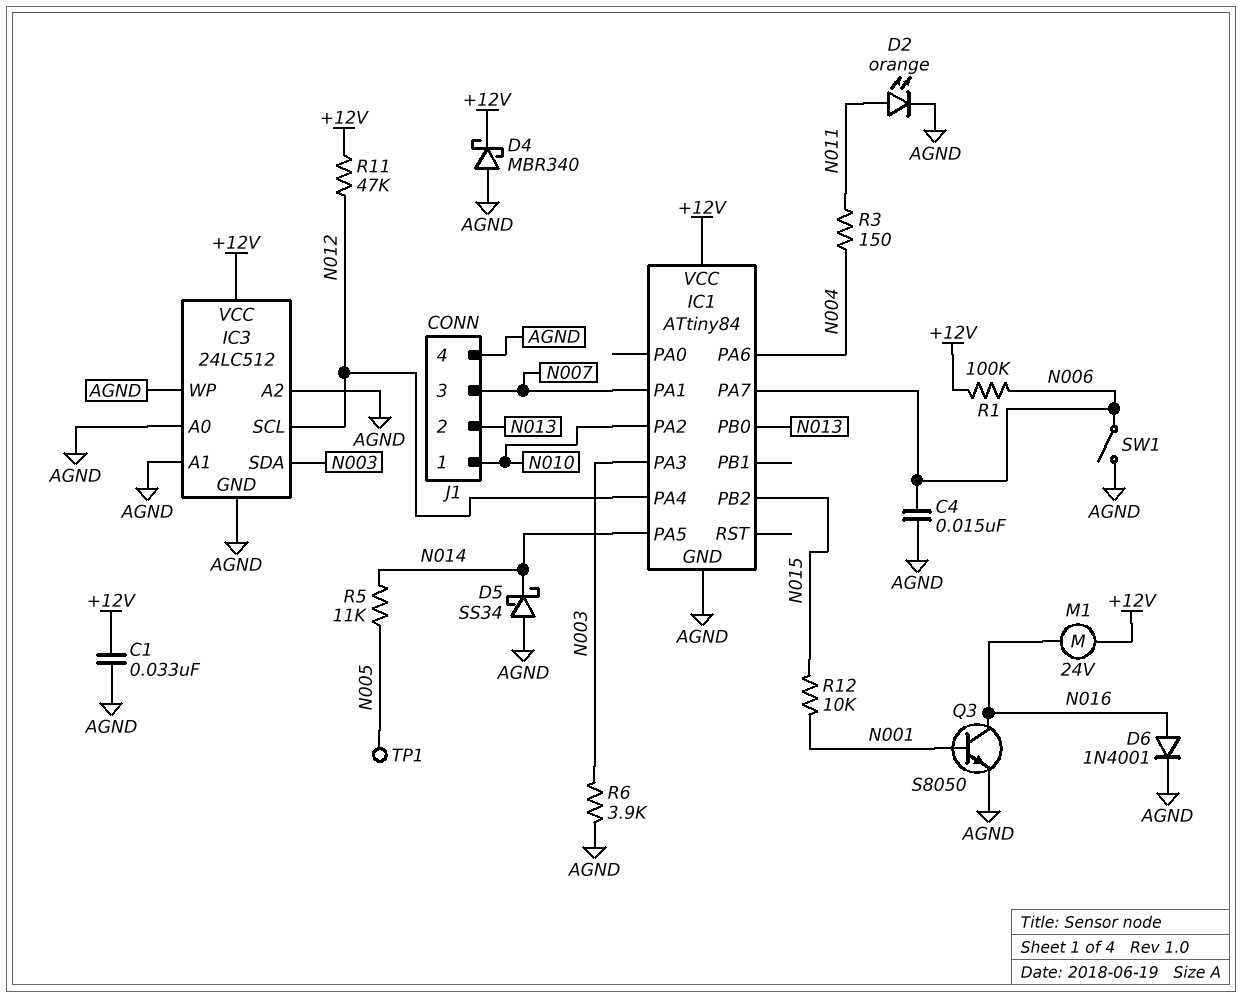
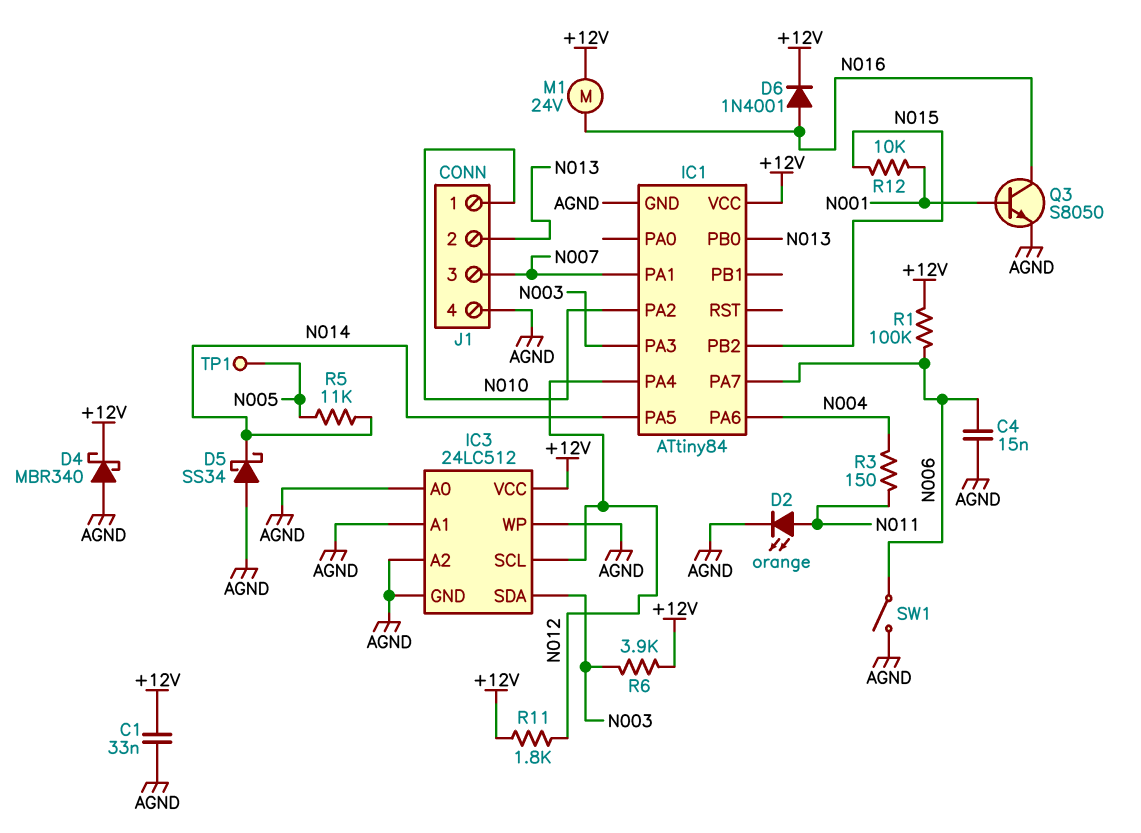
D6: diode 1N4001 (A N016, K AGND) -> diode 1N4001 (A N016, K +12V)
R6: 3.9k (AGND, N003) -> 3.9k (+12V, N003)
R11: 47k (+12V, N012) -> 1.8k (+12V, N012)

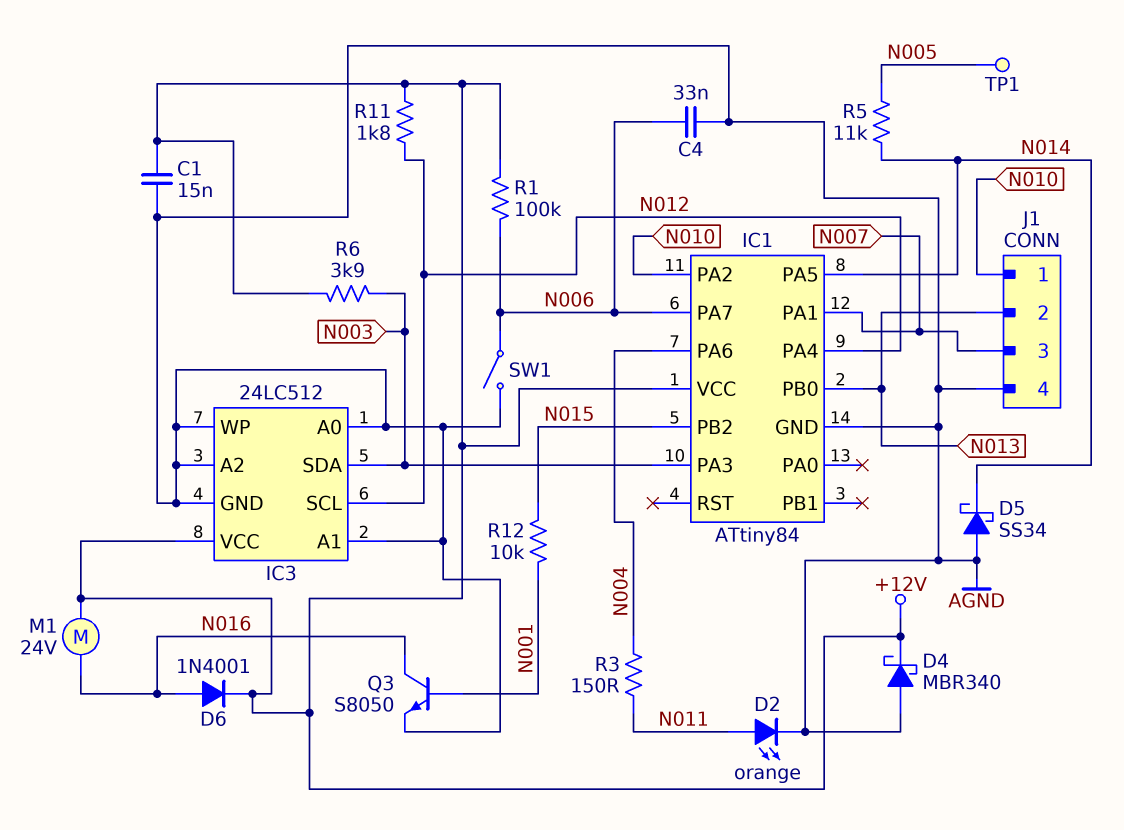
C1: 33nF (+12V, AGND) -> 15nF (+12V, AGND)
C4: 15nF (AGND, N006) -> 33nF (AGND, N006)

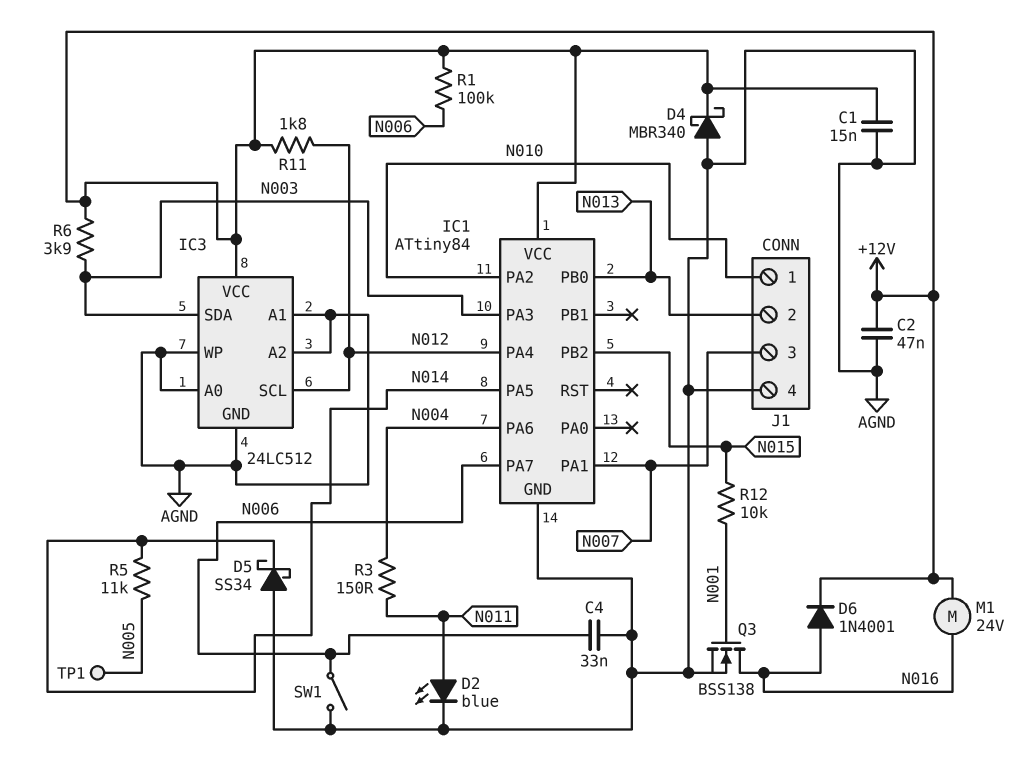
C2: none -> 47nF (+12V, AGND)
D2: LED orange (A N011, K AGND) -> LED blue (A N011, K AGND)
Q3: NPN S8050 (B N001, C N016, E AGND) -> NMOS BSS138 (G N001, D N016, S AGND)

